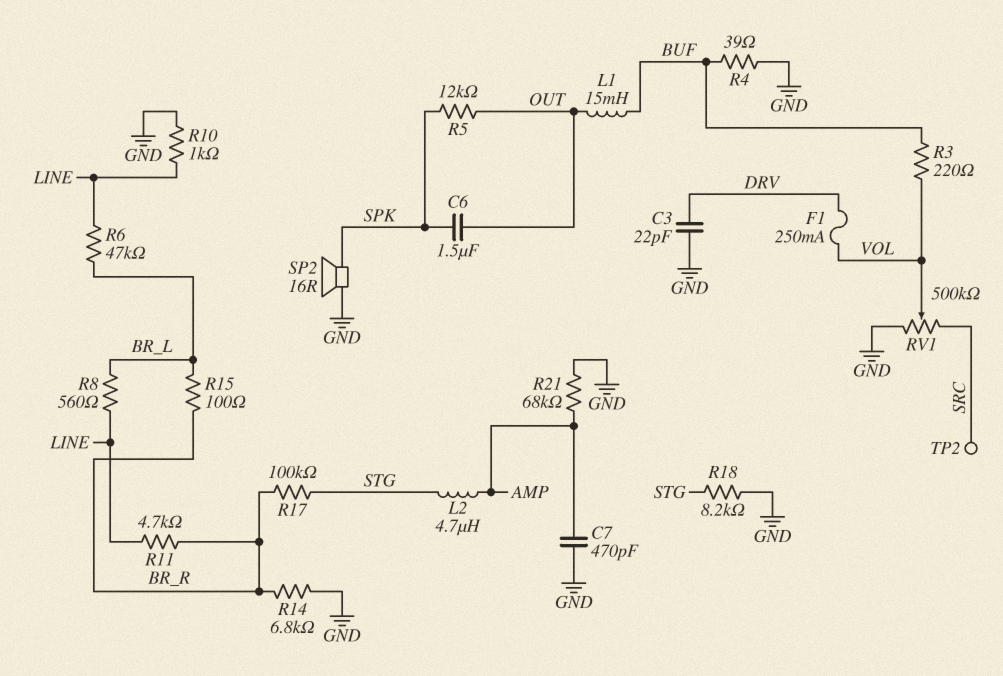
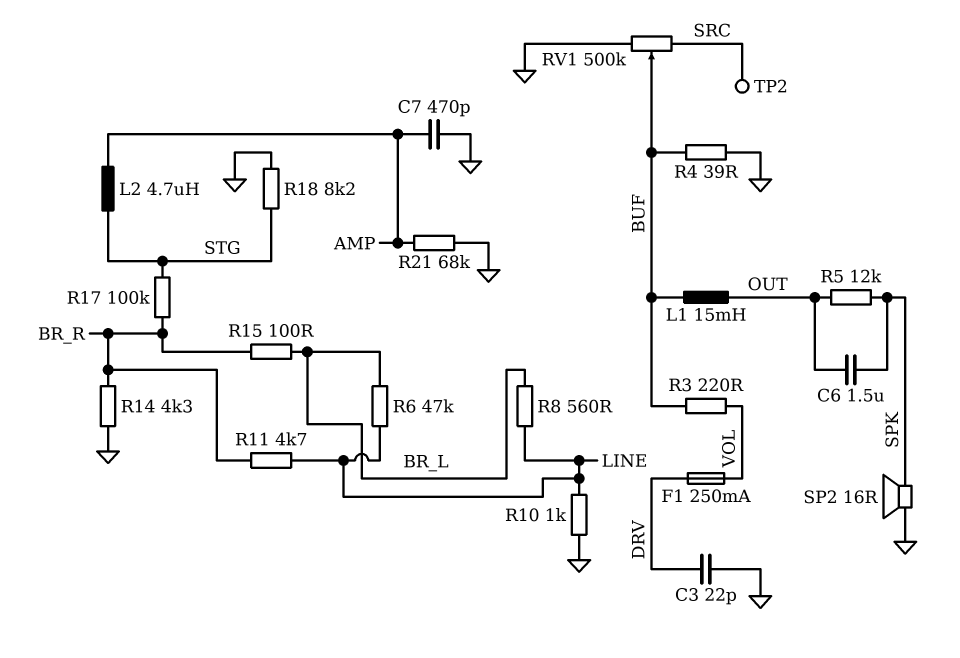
R14: 6.8k (BR_R, GND) -> 4.3k (BR_R, GND)
RV1: 500k (GND, SRC, wiper VOL) -> 500k (GND, SRC, wiper BUF)

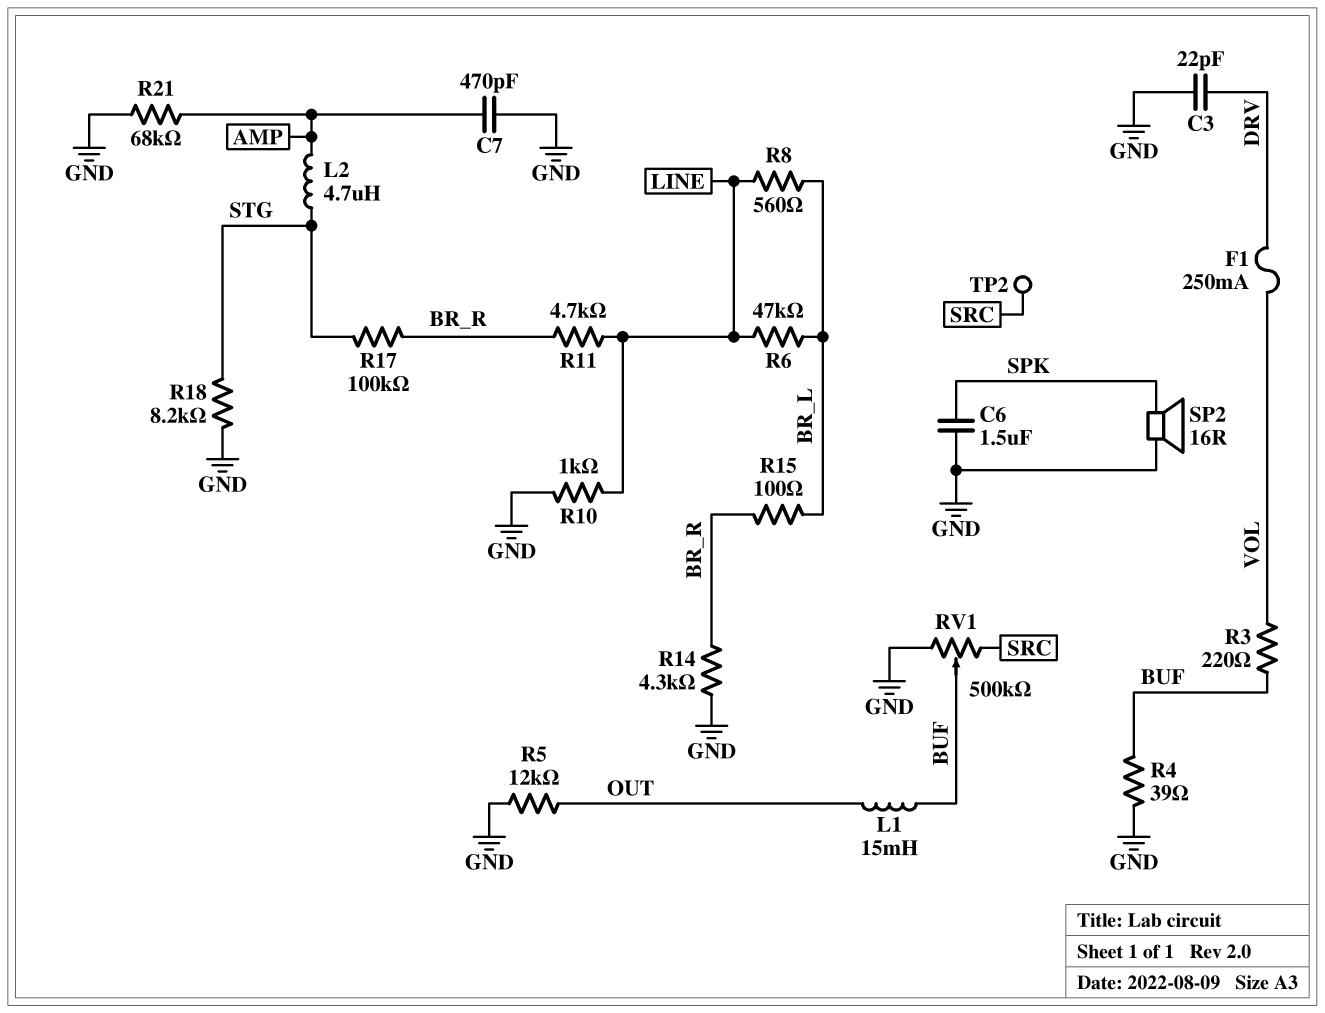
C6: 1.5uF (OUT, SPK) -> 1.5uF (GND, SPK)
R5: 12k (OUT, SPK) -> 12k (GND, OUT)

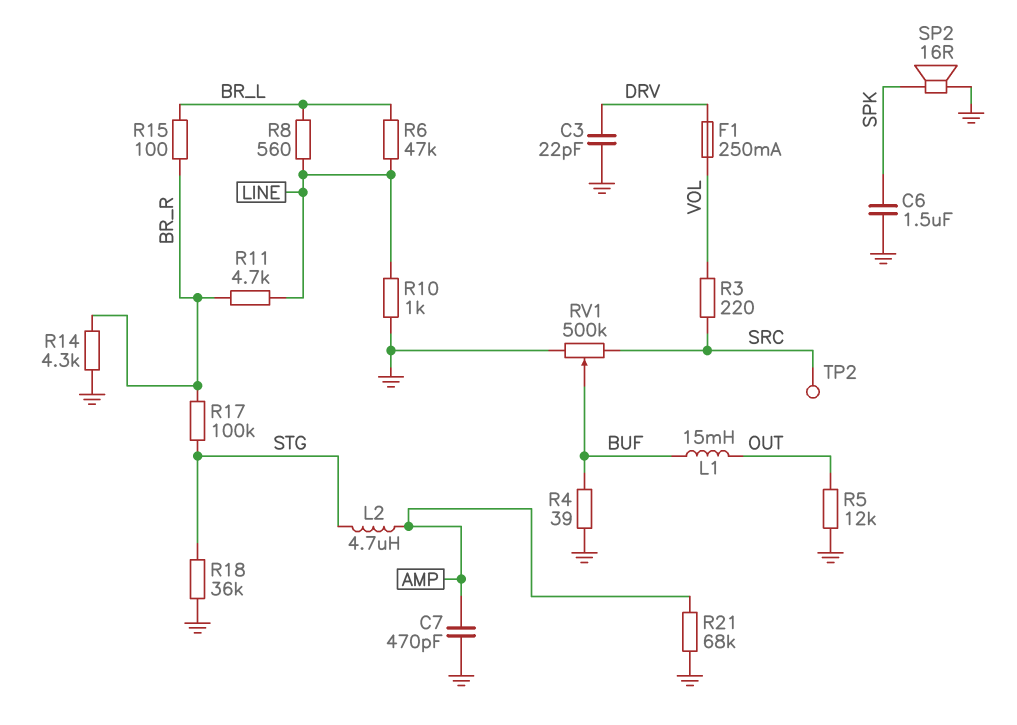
R3: 220 (BUF, VOL) -> 220 (SRC, VOL)
R18: 8.2k (GND, STG) -> 36k (GND, STG)

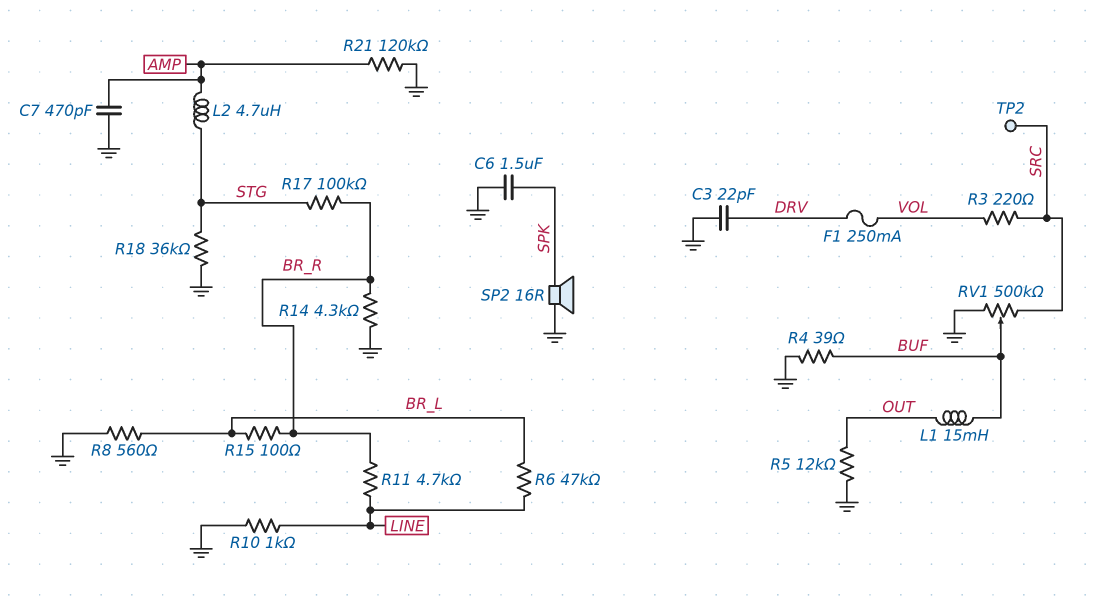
R8: 560 (BR_L, LINE) -> 560 (BR_L, GND)
R21: 68k (AMP, GND) -> 120k (AMP, GND)

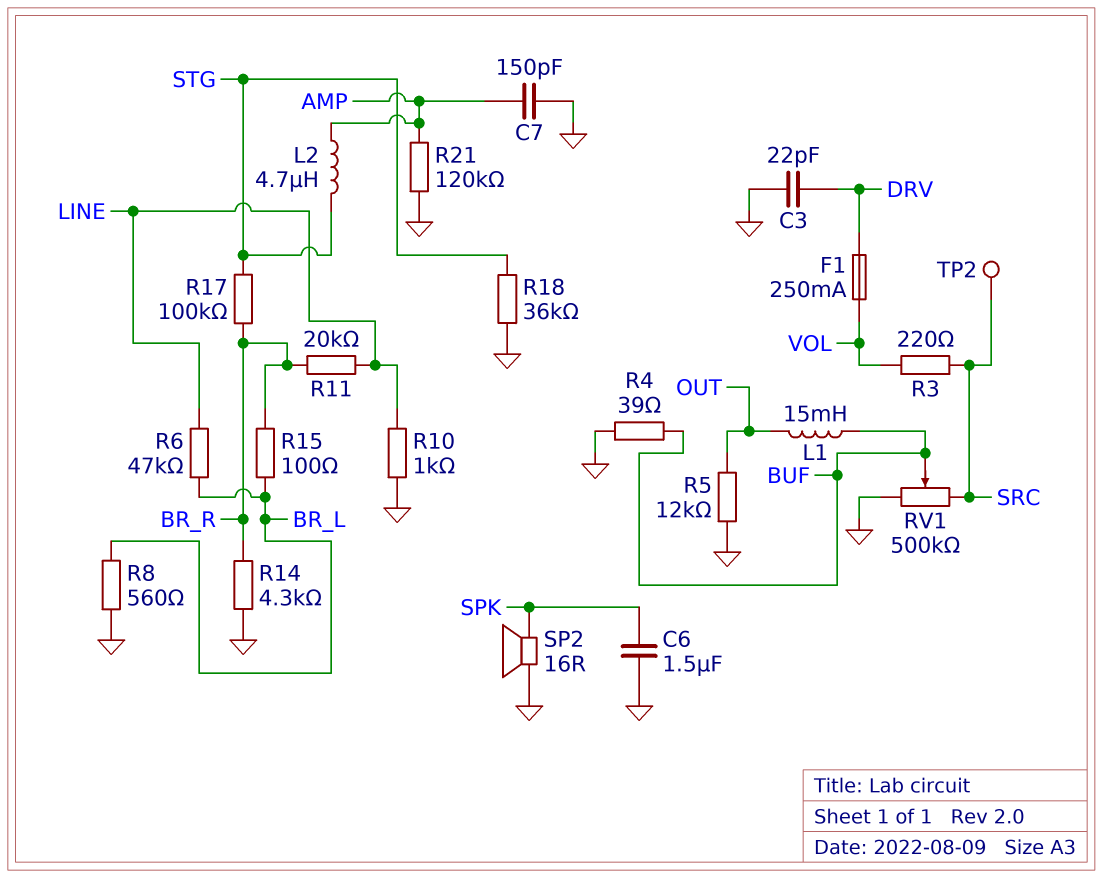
C7: 470pF (AMP, GND) -> 150pF (AMP, GND)
R11: 4.7k (BR_R, LINE) -> 20k (BR_R, LINE)

